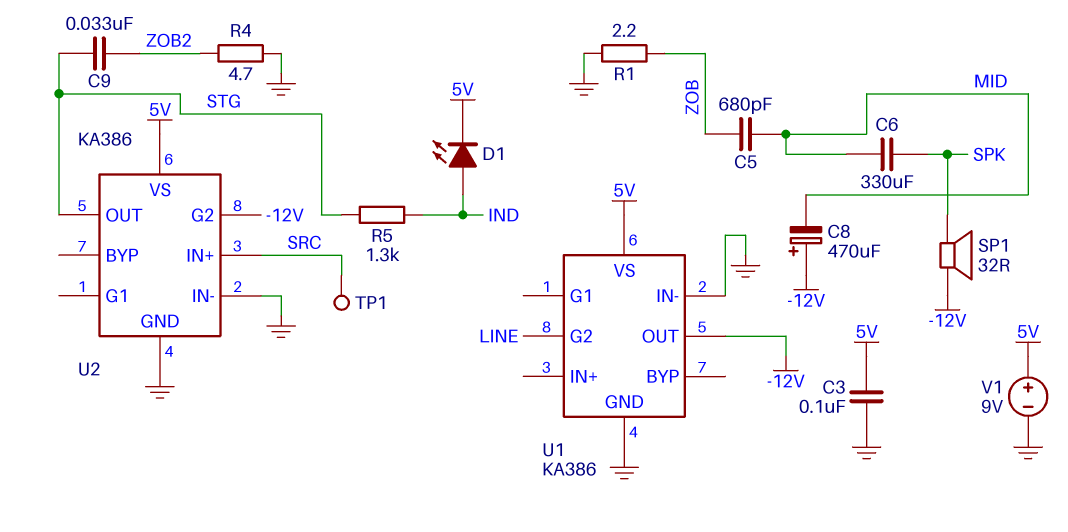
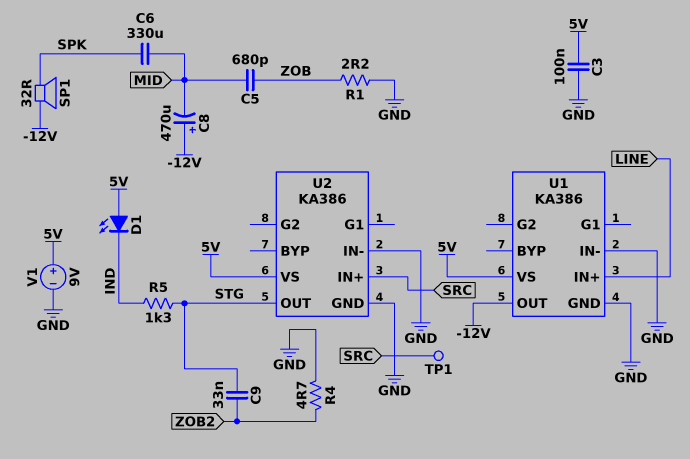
D1: LED (A IND, K 5V) -> LED (A 5V, K IND)
U1 pin G2: LINE -> none
U1 pin IN+: none -> LINE
U2 pin G2: -12V -> none

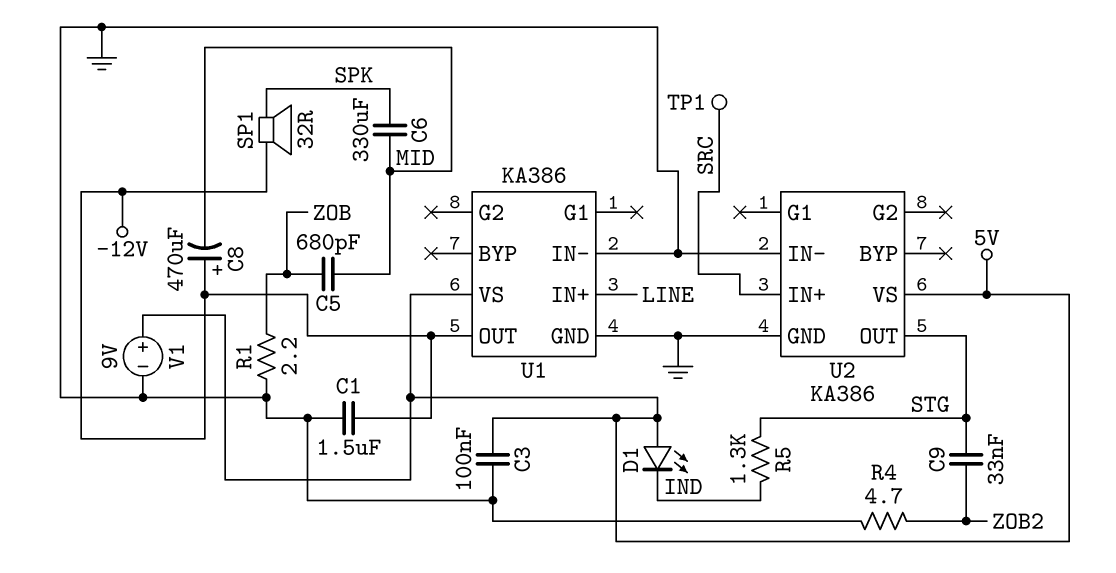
C1: none -> 1.5uF (-12V, GND)

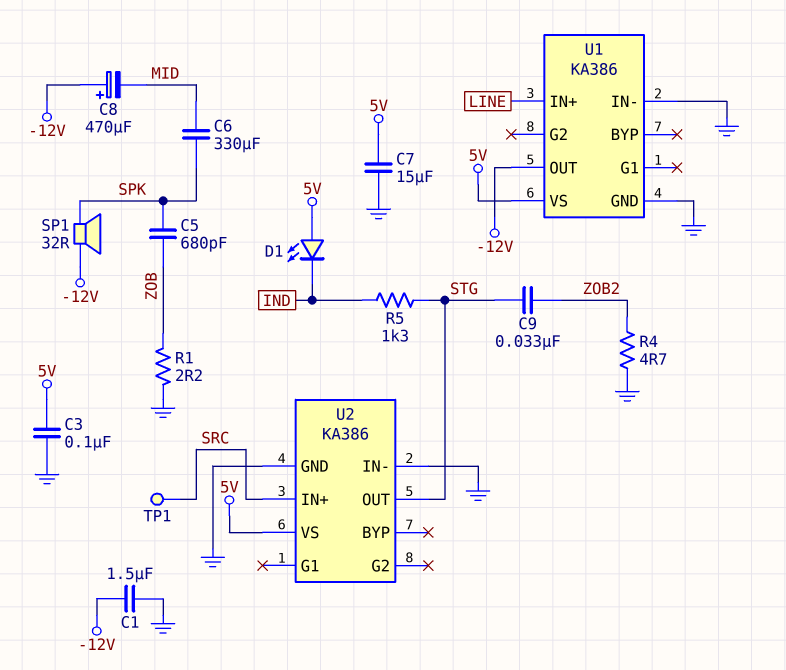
C5: 680pF (MID, ZOB) -> 680pF (SPK, ZOB)
C7: none -> 15uF (5V, GND)
V1: 9V (plus 5V, minus GND) -> none

